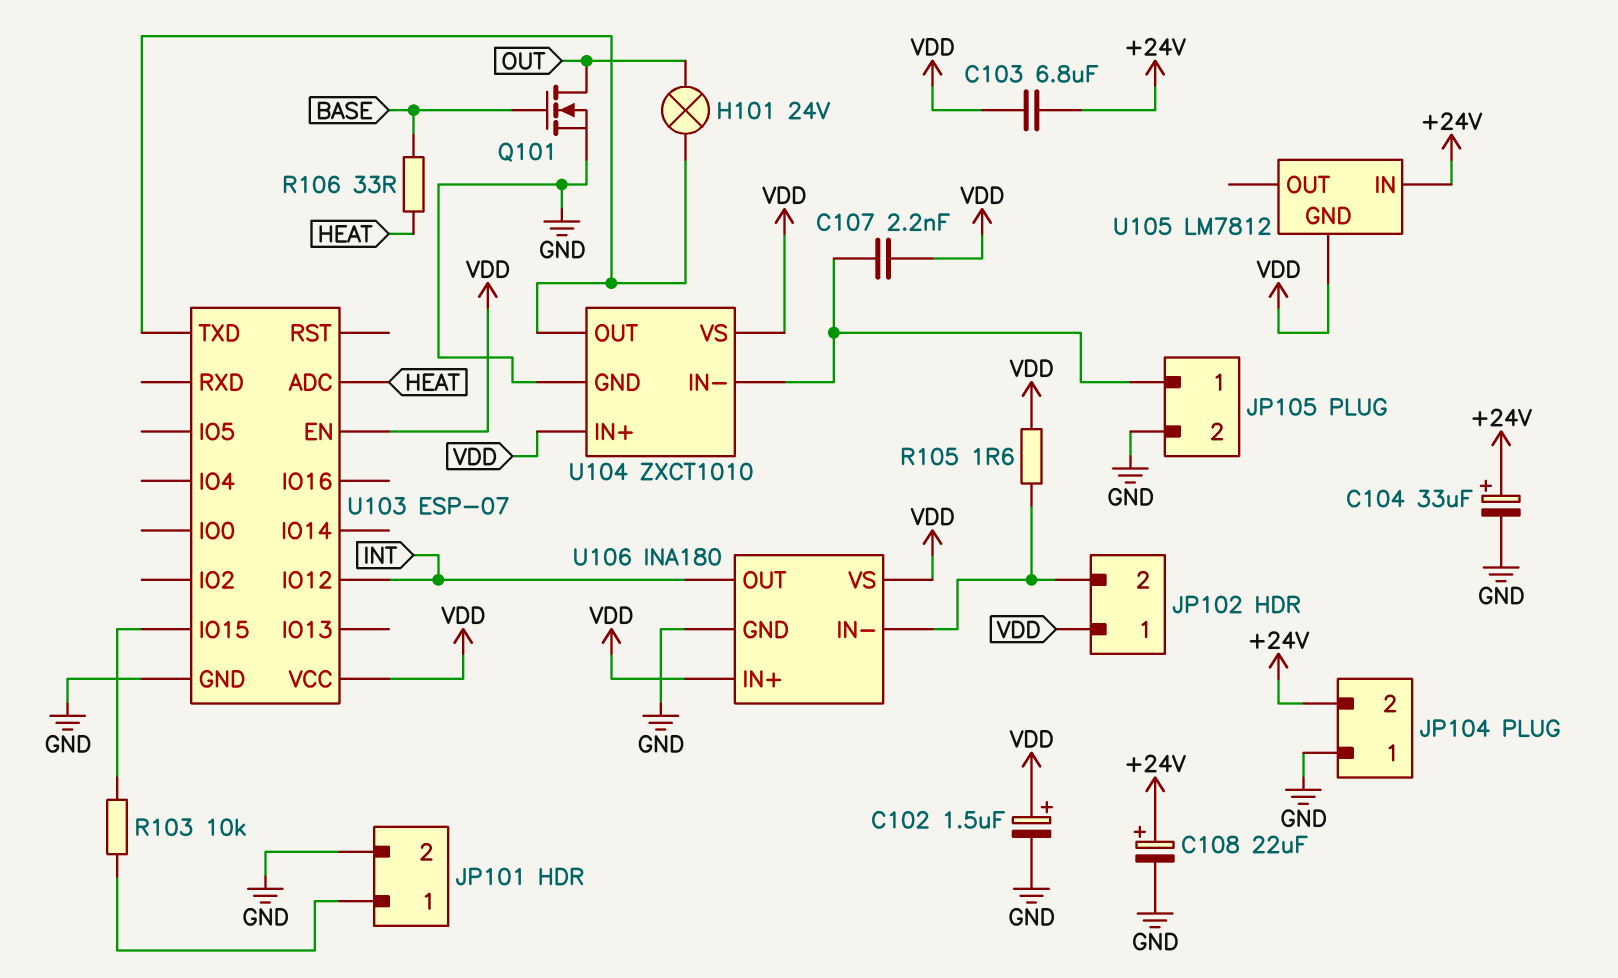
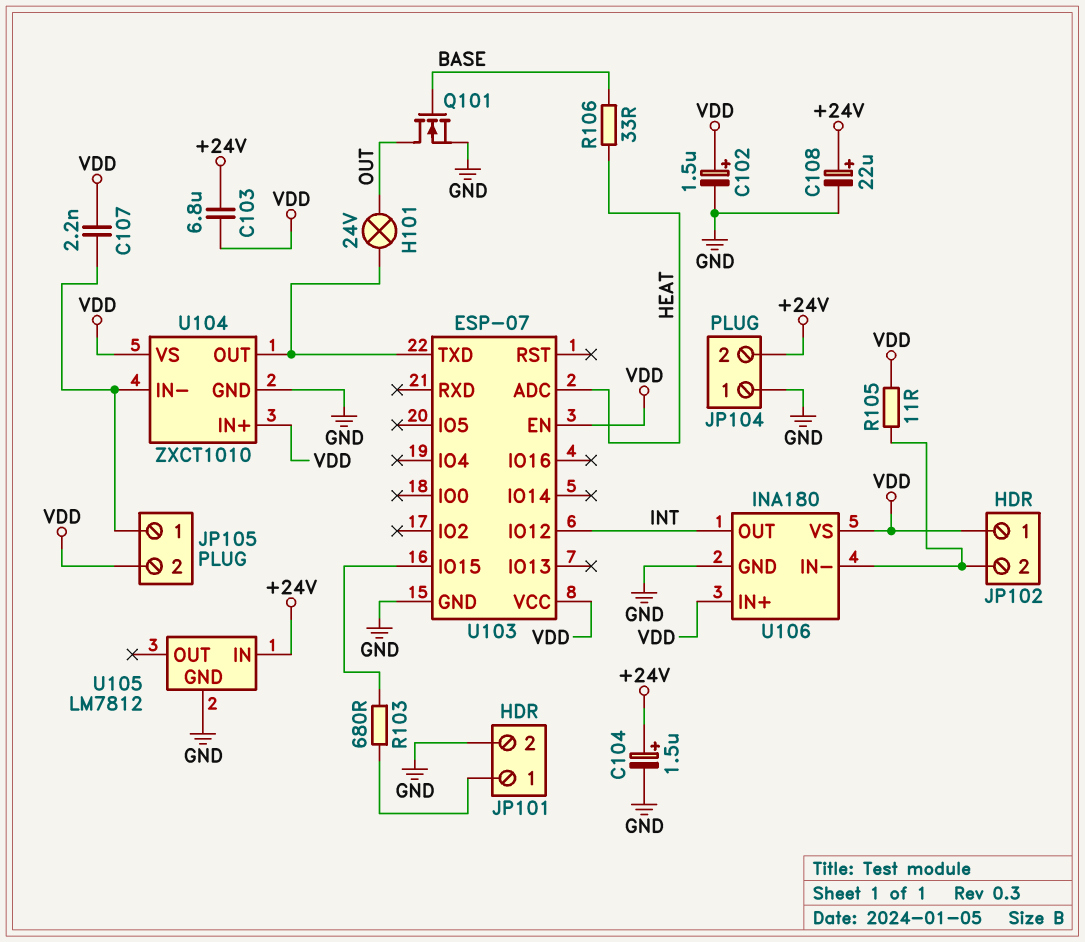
C104: 33uF (plus +24V, minus GND) -> 1.5uF (plus +24V, minus GND)
JP105 pin 2: GND -> VDD
R103: 10k (JP101/1, U103/IO15) -> 680 (JP101/1, U103/IO15)
R105: 1.6 (JP102/2, VDD) -> 11 (JP102/2, VDD)
U105 pin GND: VDD -> GND

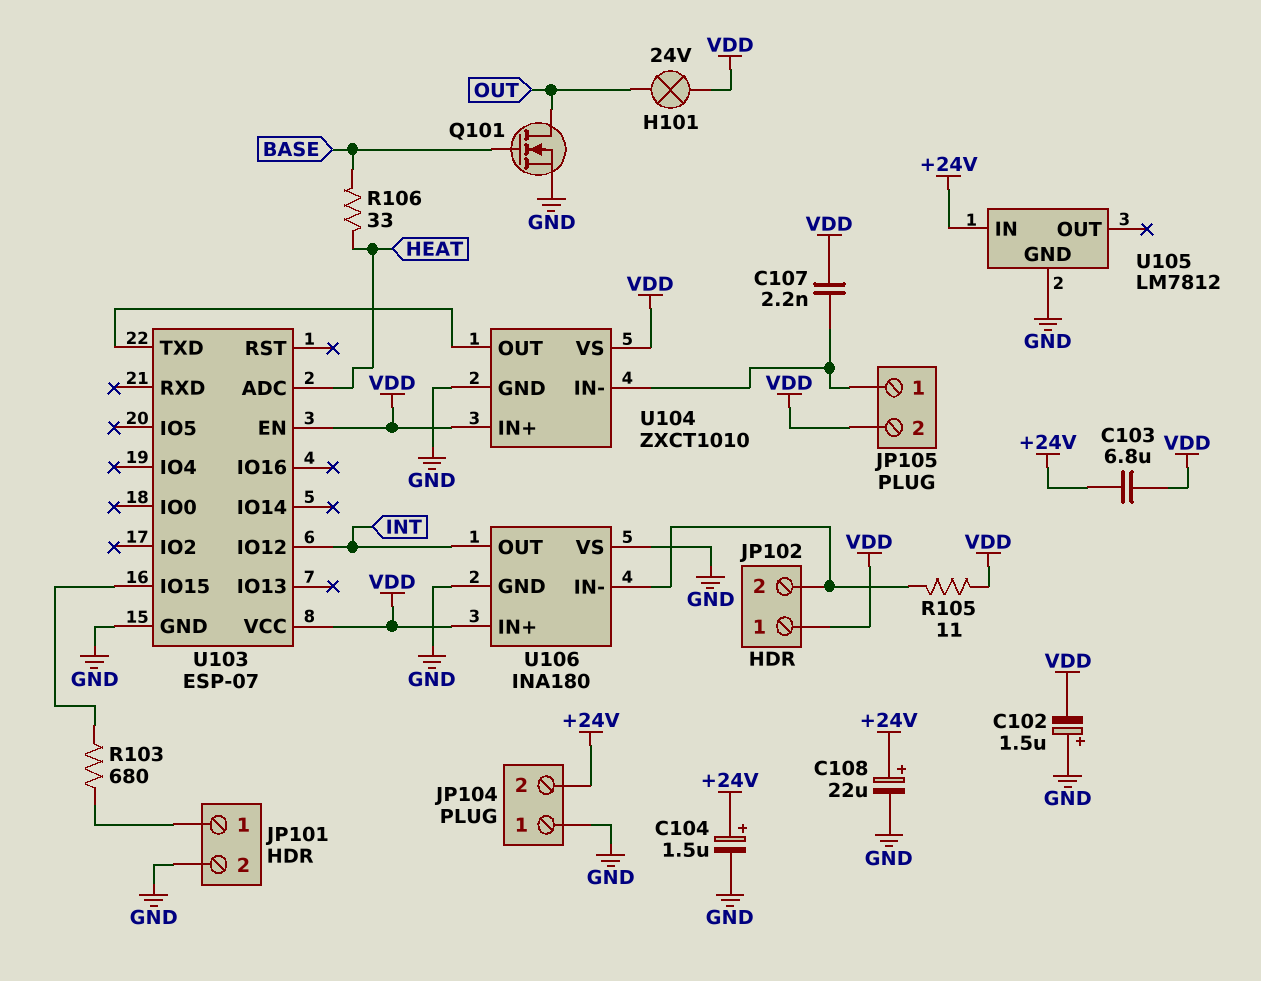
C102: 1.5uF (plus VDD, minus GND) -> 1.5uF (plus GND, minus VDD)
H101: lamp 24V (OUT, U103/TXD) -> lamp 24V (OUT, VDD)
U106 pin VS: VDD -> GND

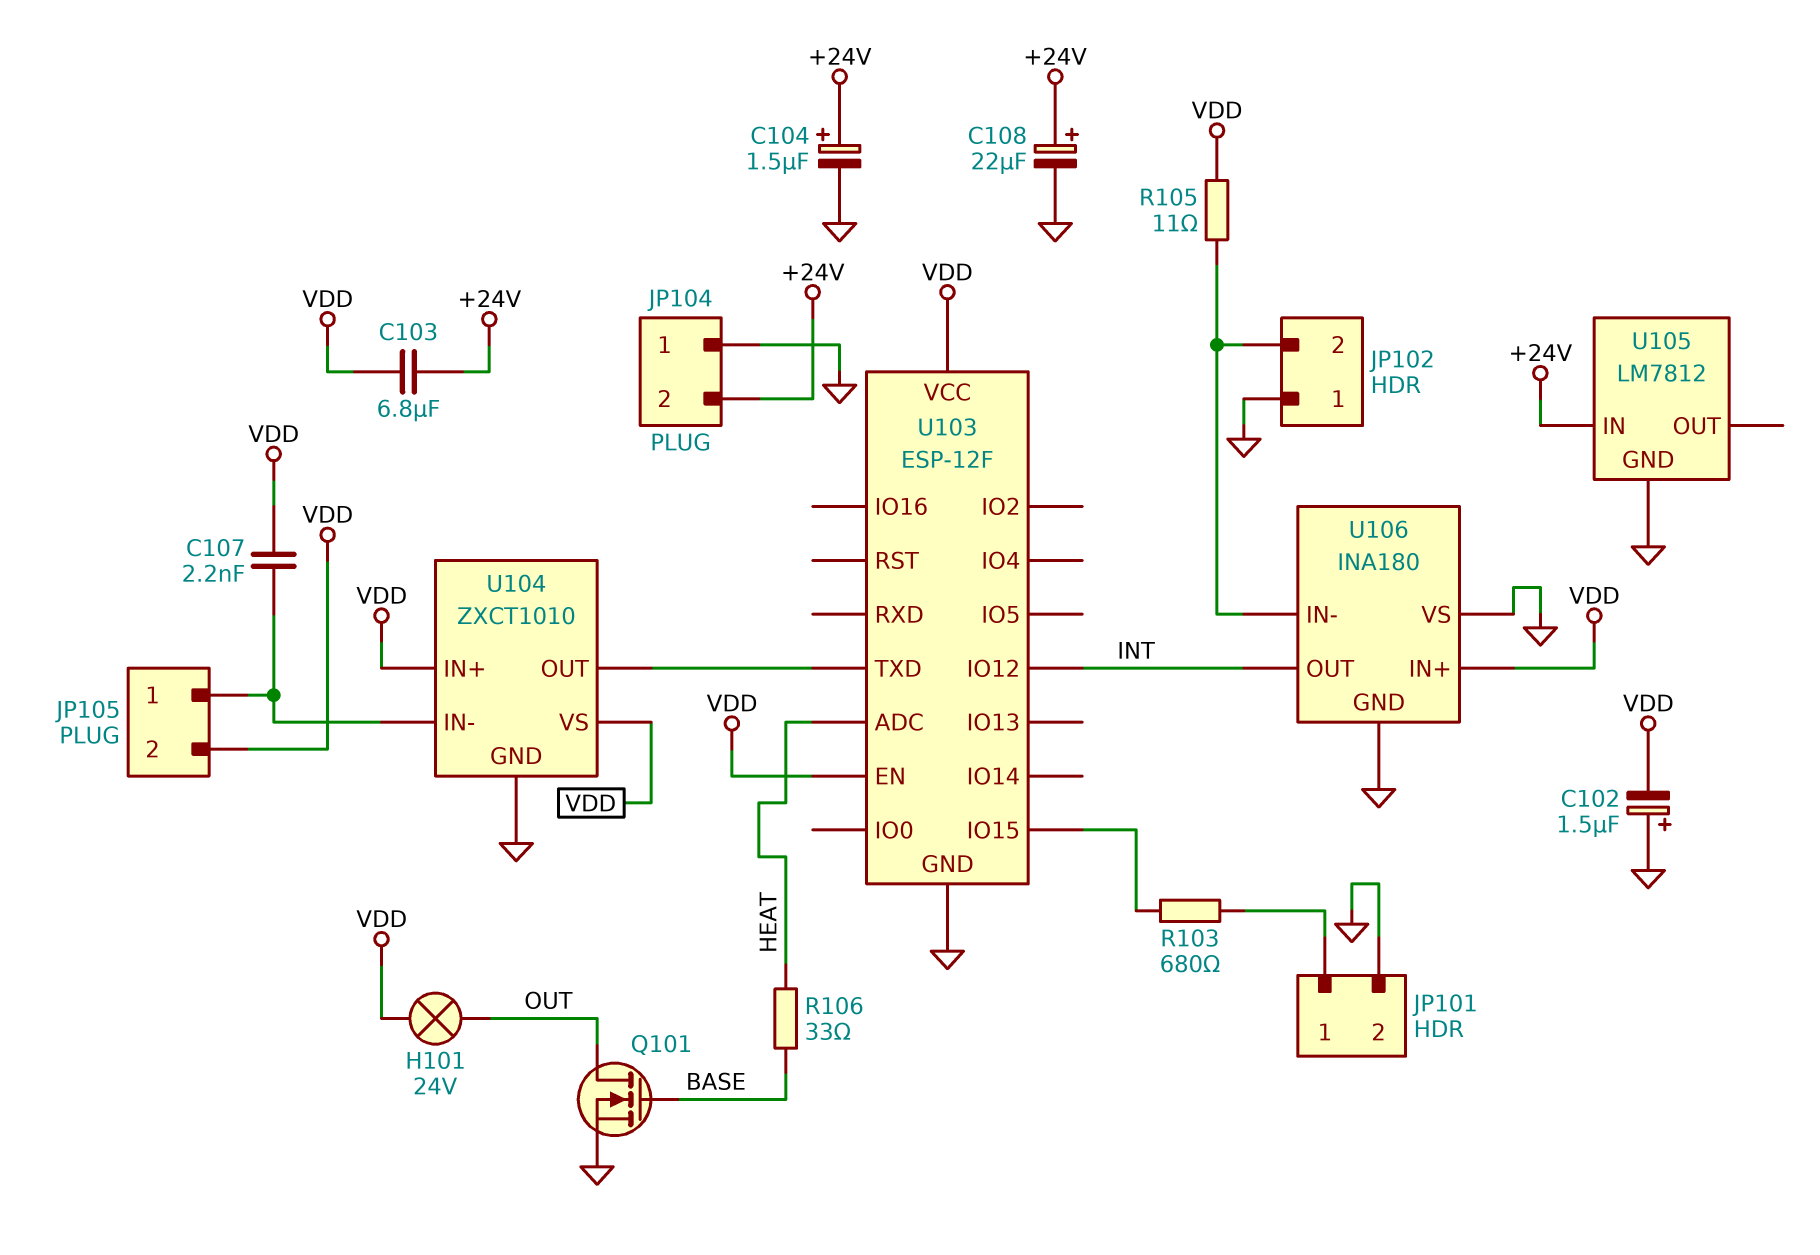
JP102 pin 1: VDD -> GND
U103: ESP-07 -> ESP-12F

